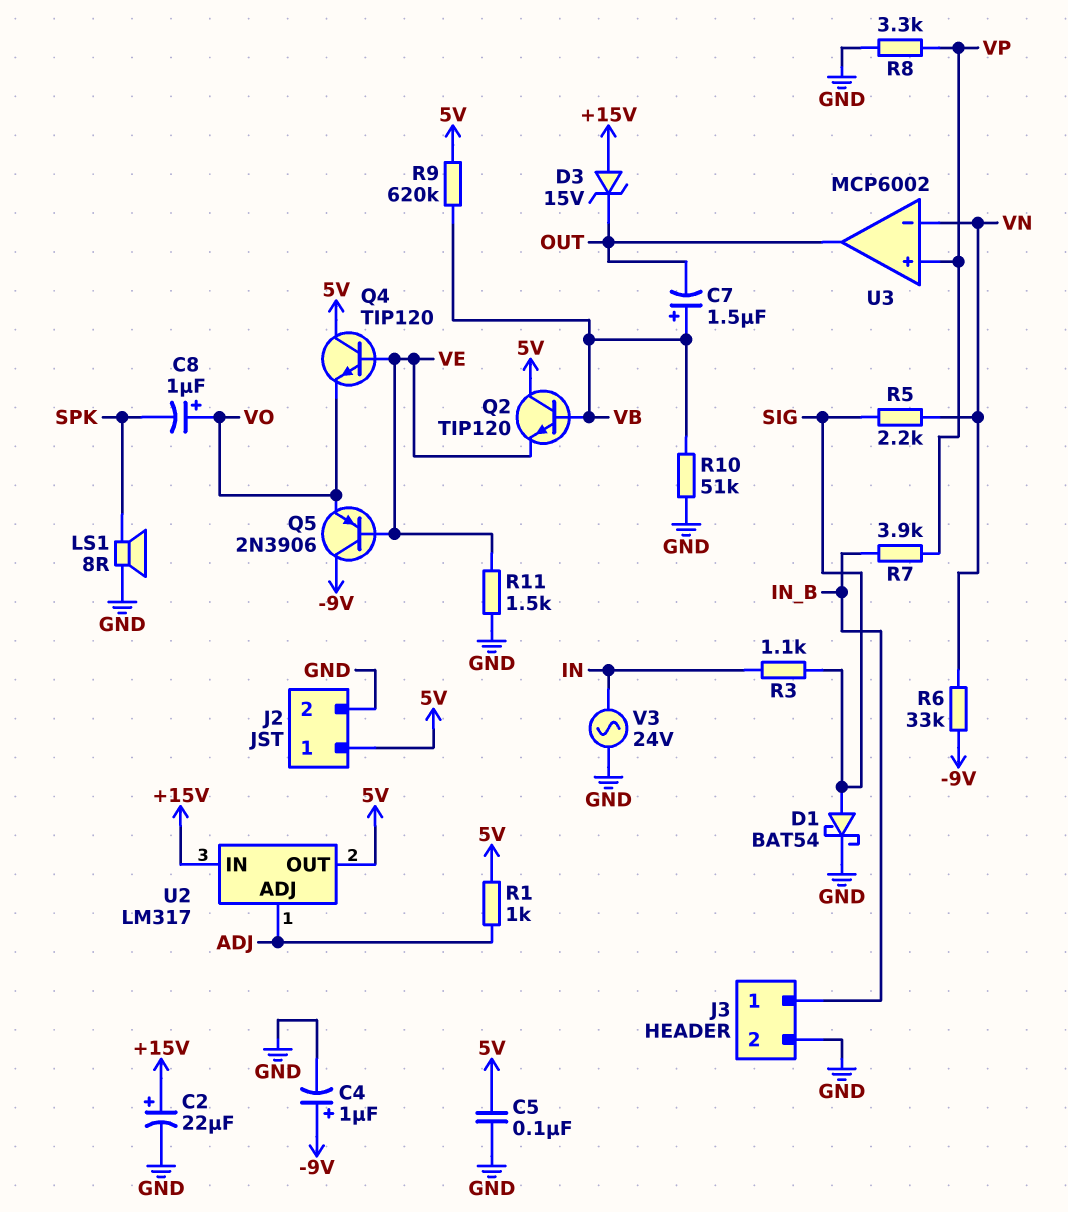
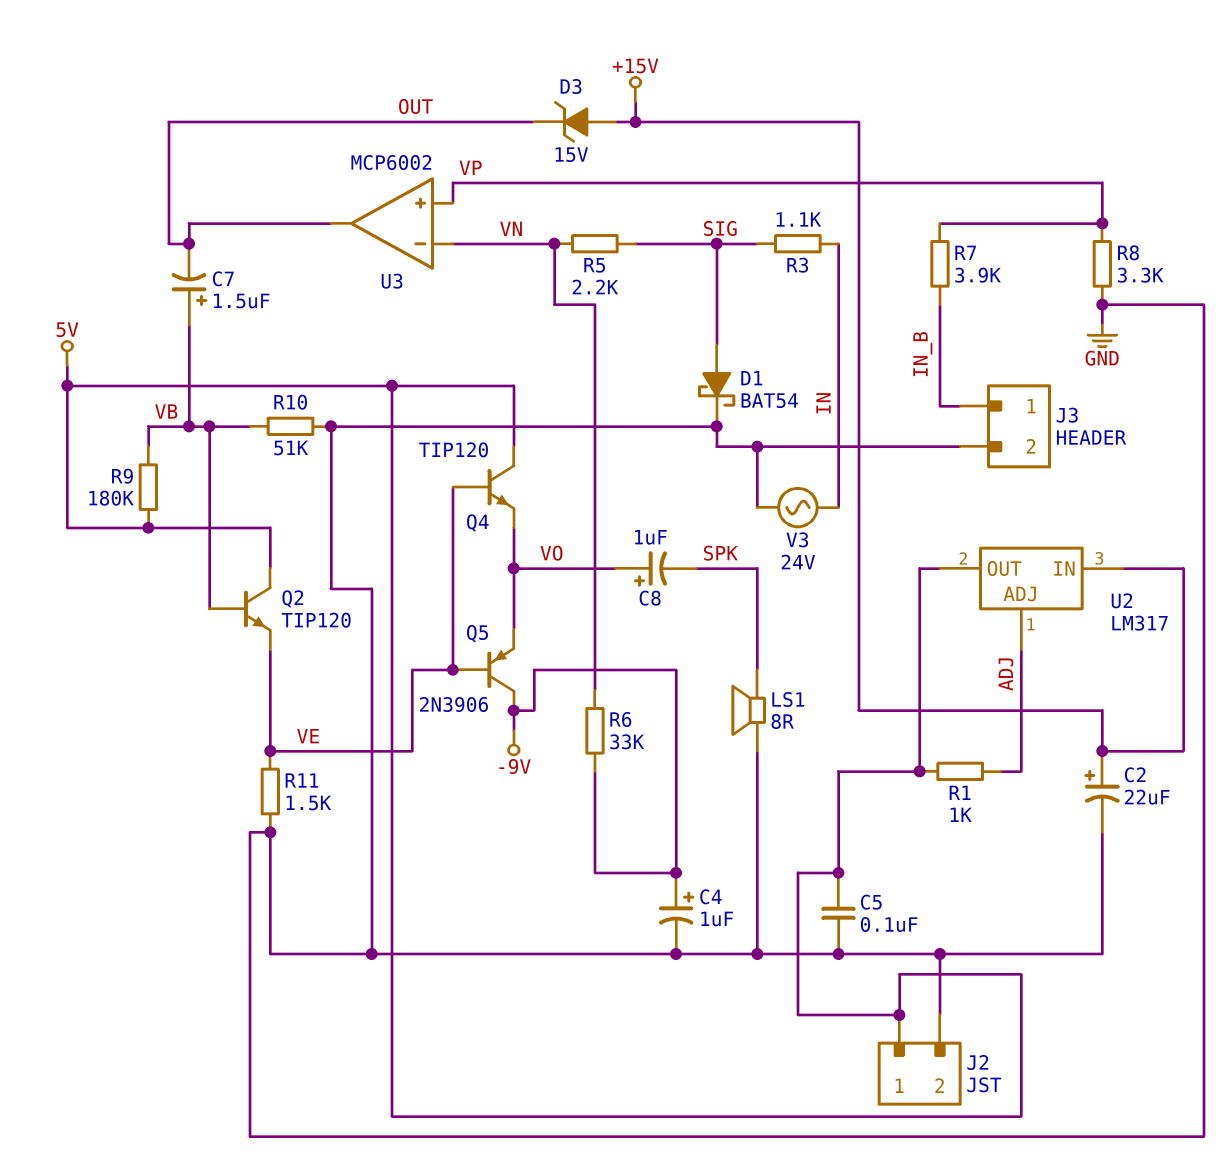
R9: 620k (5V, VB) -> 180k (5V, VB)

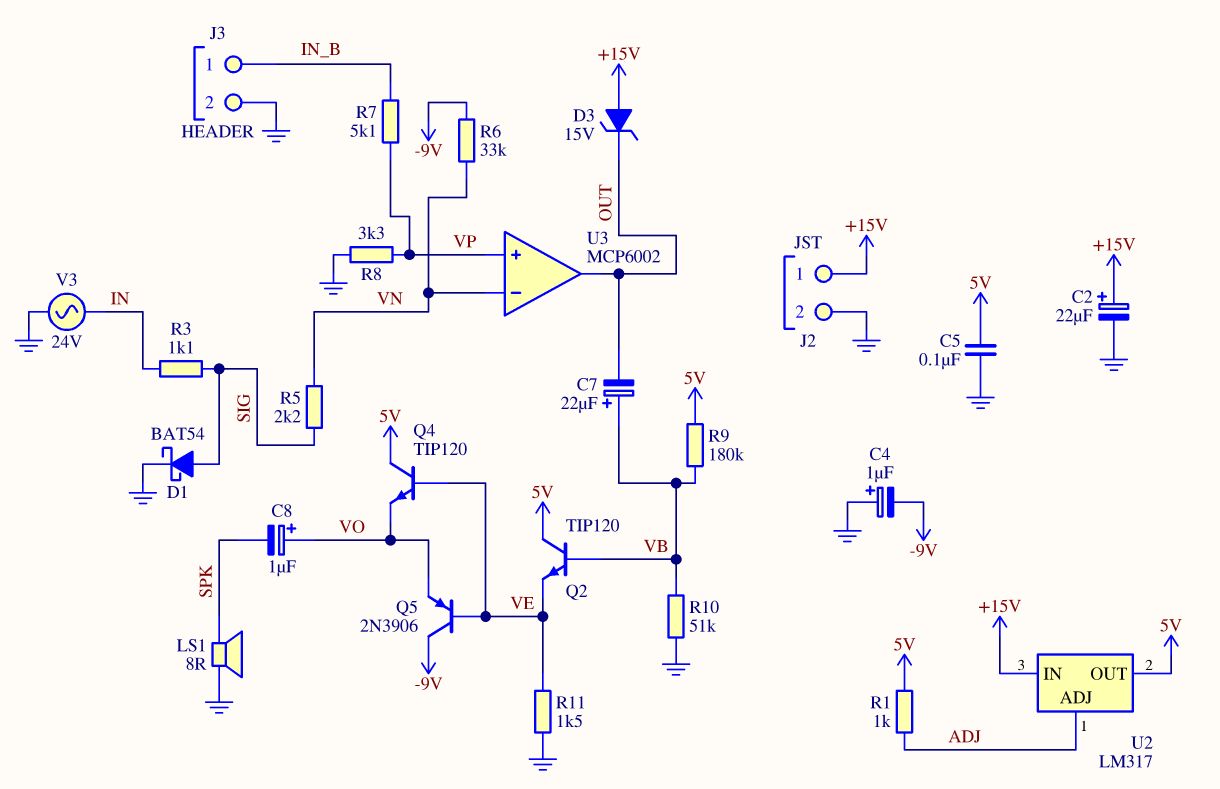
C4: 1uF (plus -9V, minus GND) -> 1uF (plus GND, minus -9V)
C7: 1.5uF (plus VB, minus OUT) -> 22uF (plus VB, minus OUT)
J2 pin 1: 5V -> +15V
R7: 3.9k (IN_B, VP) -> 5.1k (IN_B, VP)

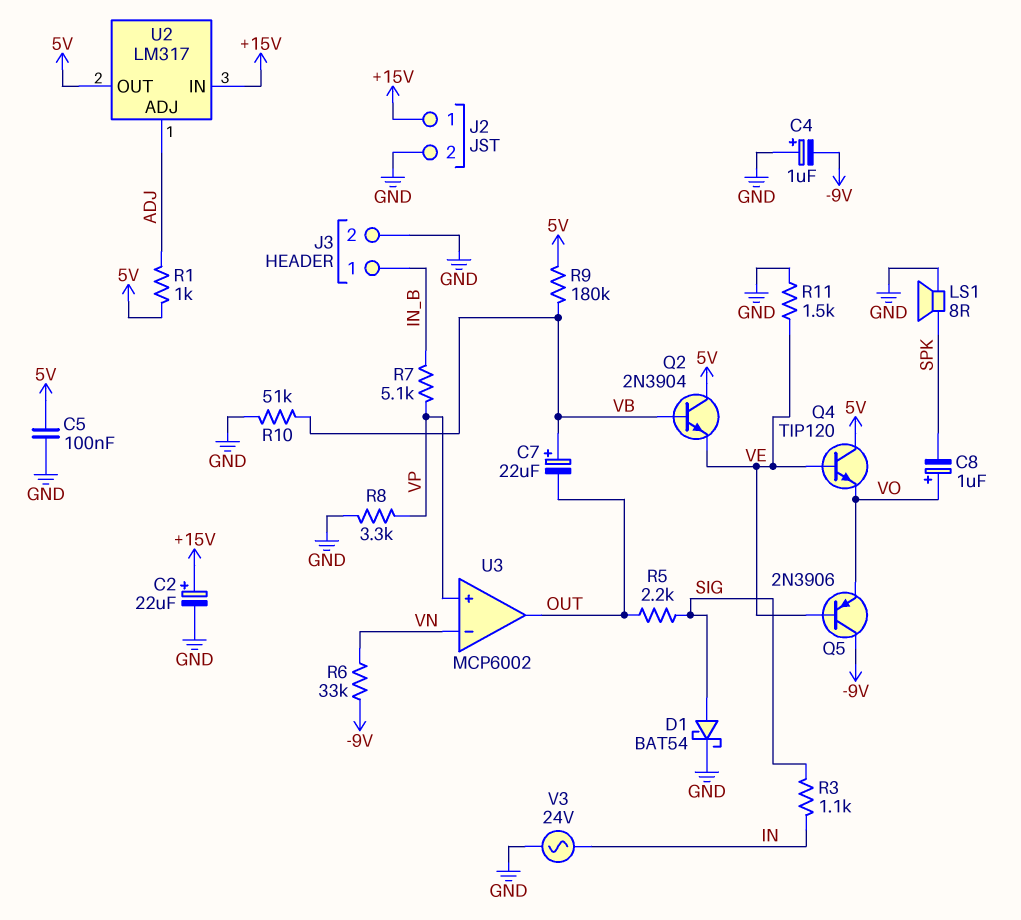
D3: zener 15V (A +15V, K OUT) -> none
Q2: NPN TIP120 (B VB, C 5V, E VE) -> NPN 2N3904 (B VB, C 5V, E VE)
R5: 2.2k (SIG, VN) -> 2.2k (OUT, SIG)

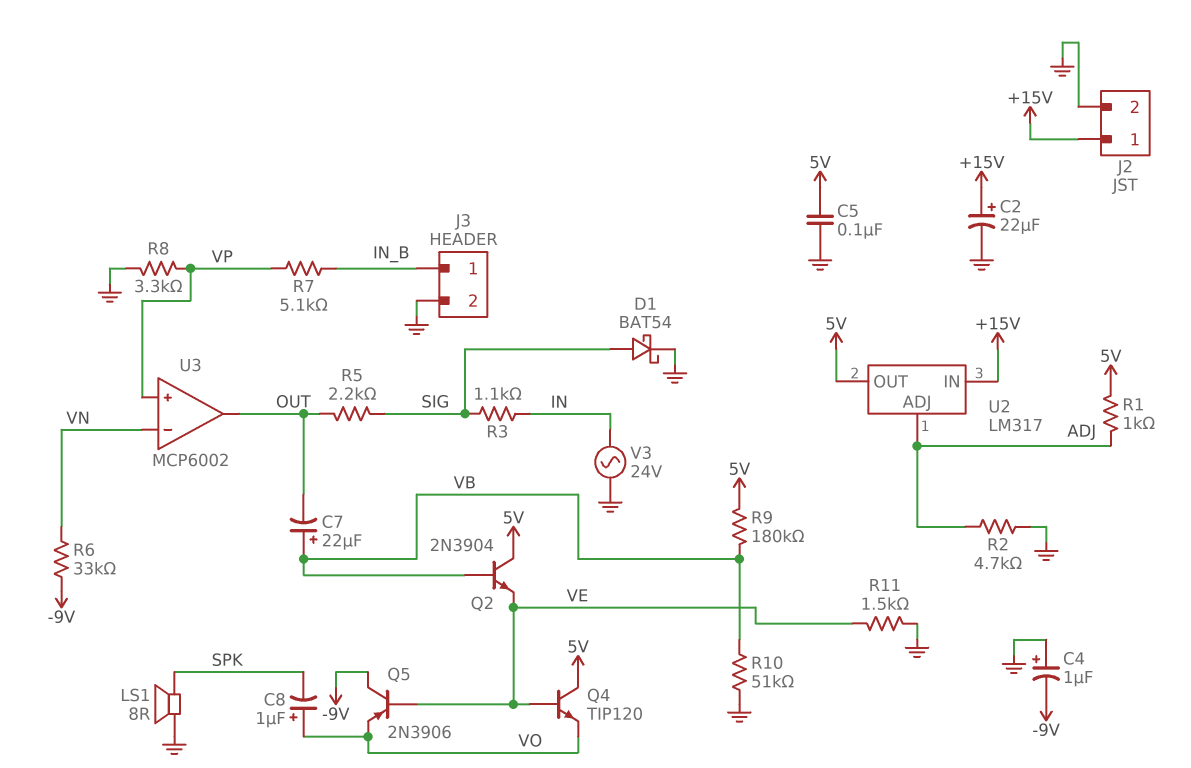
R2: none -> 4.7k (ADJ, GND)

